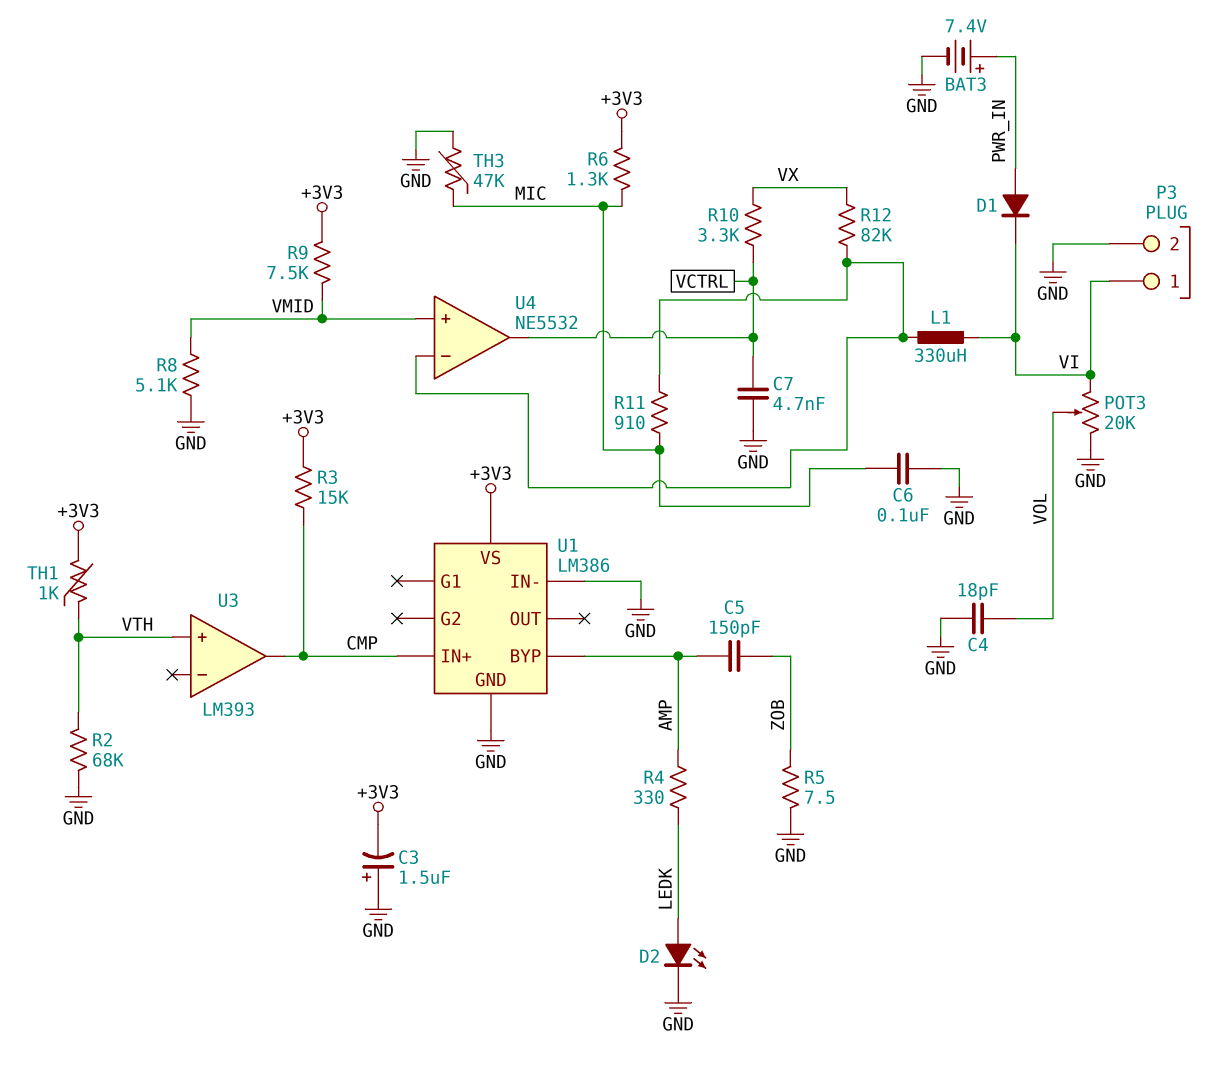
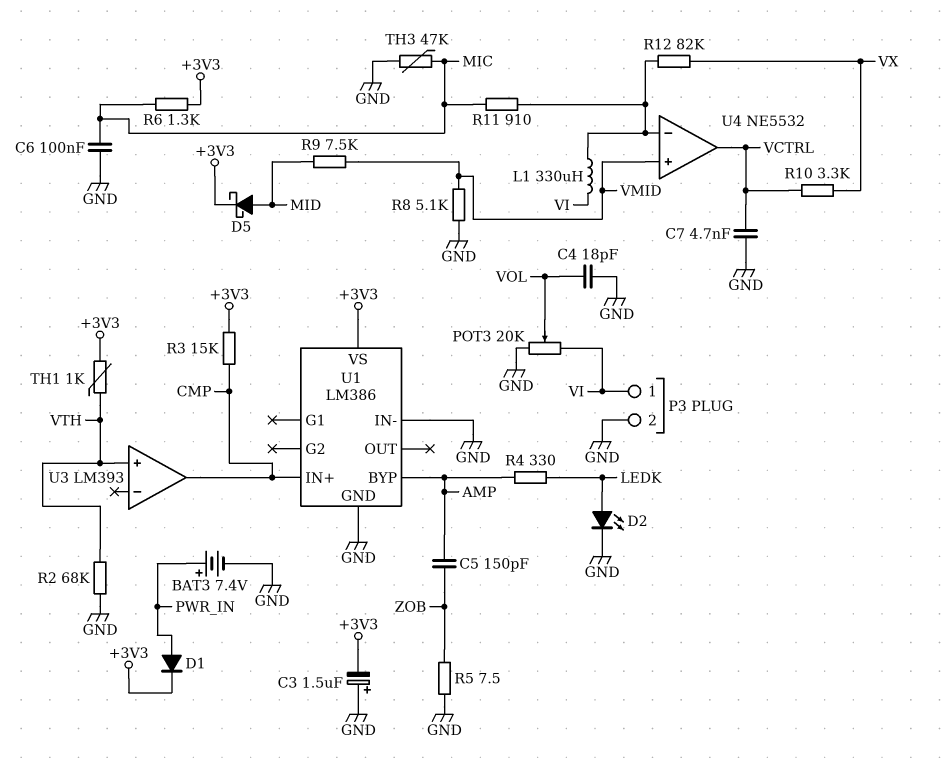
D1: diode (A PWR_IN, K VI) -> diode (A PWR_IN, K +3V3)
D5: none -> schottky (A MID, K +3V3)
R9: 7.5k (+3V3, VMID) -> 7.5k (MID, VMID)

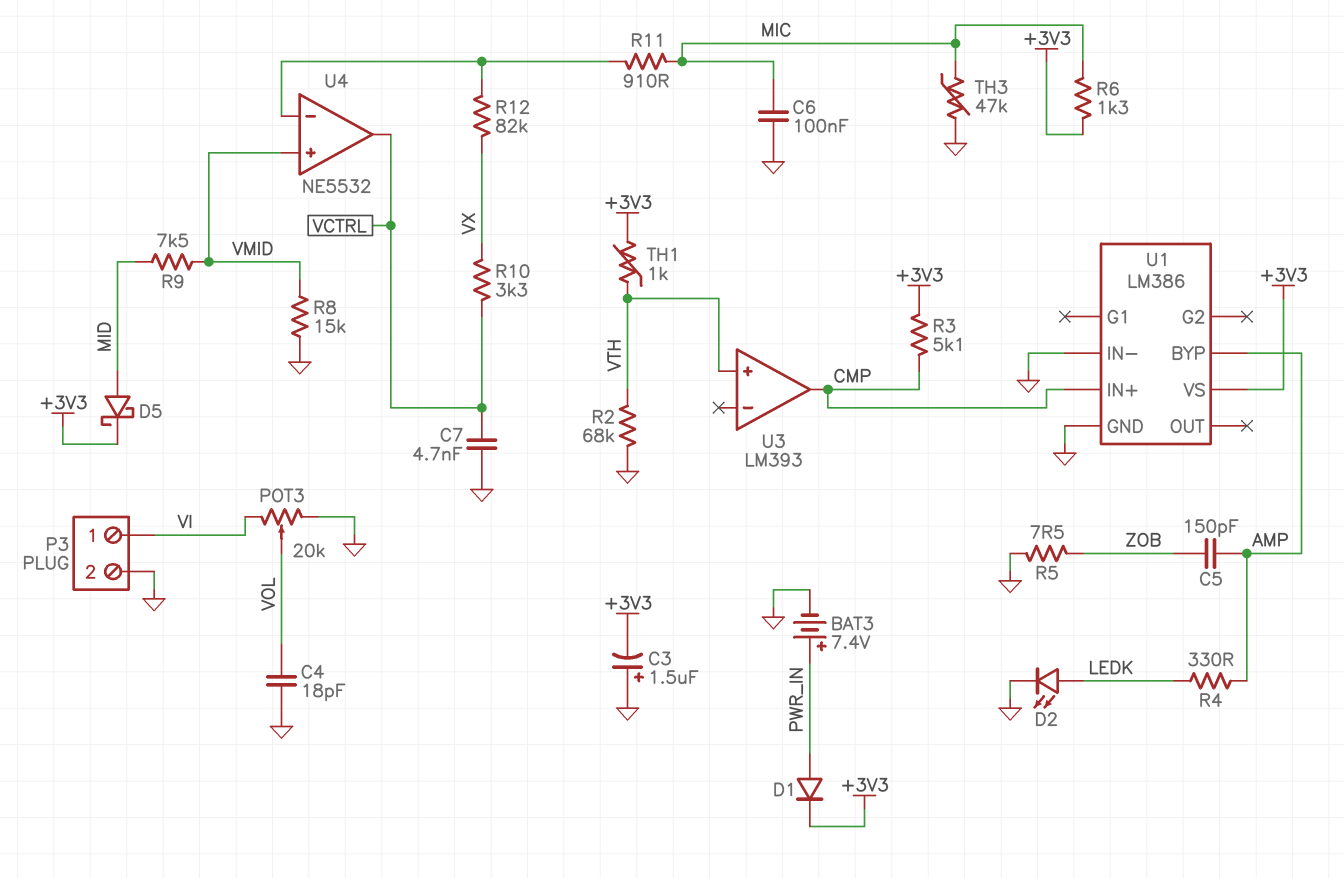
L1: 330uH (U4/in-, VI) -> none
R3: 15k (+3V3, CMP) -> 5.1k (+3V3, CMP)
R8: 5.1k (GND, VMID) -> 15k (GND, VMID)

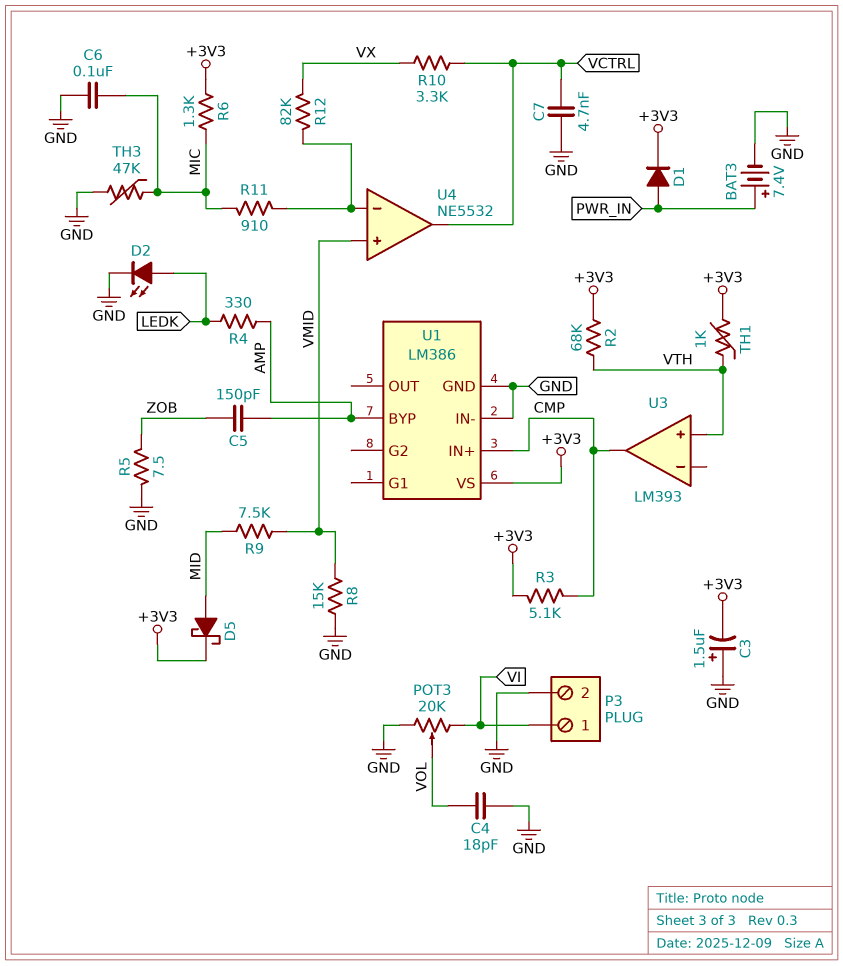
R2: 68k (GND, VTH) -> 68k (+3V3, VTH)

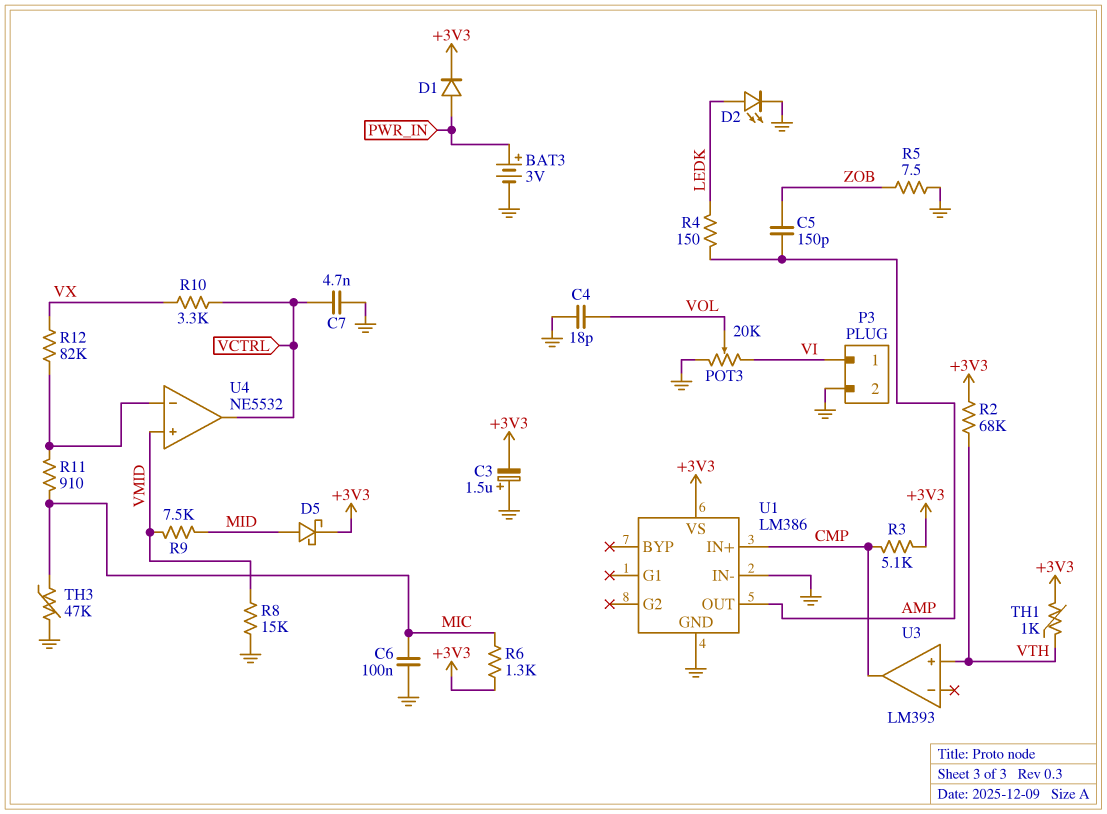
BAT3: 7.4V (plus PWR_IN, minus GND) -> 3V (plus PWR_IN, minus GND)
R4: 330 (AMP, LEDK) -> 150 (AMP, LEDK)
U1 pin BYP: AMP -> none
U1 pin OUT: none -> AMP

